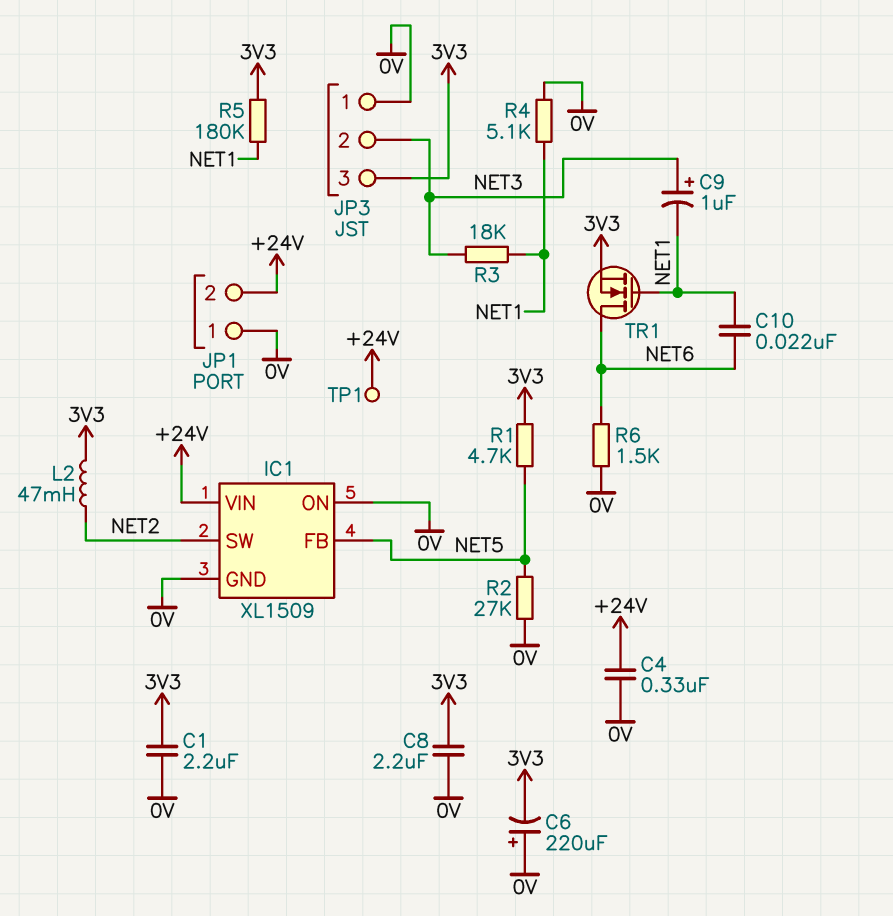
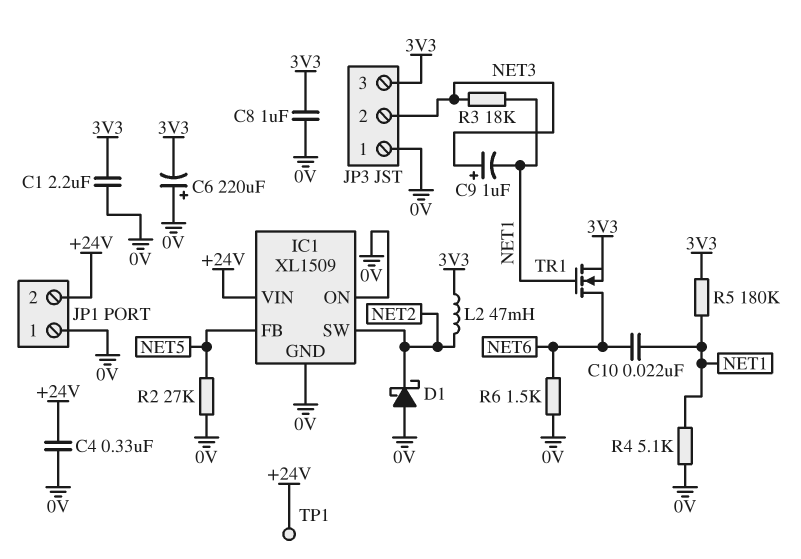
C8: 2.2uF (0V, 3V3) -> 1uF (0V, 3V3)
D1: none -> schottky (A 0V, K NET2)
R1: 4.7k (3V3, NET5) -> none

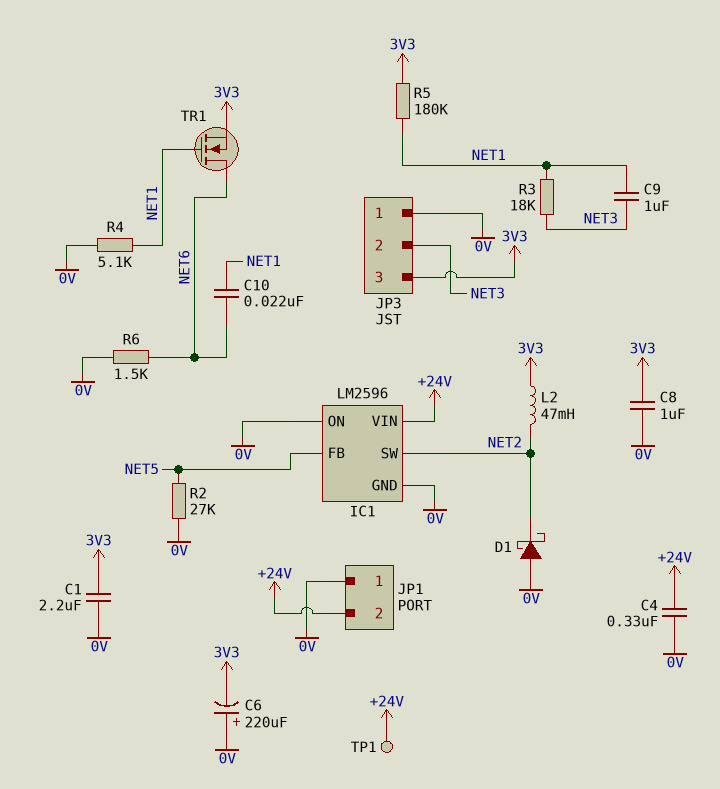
C9: 1uF (plus NET3, minus NET1) -> 1uF (NET1, NET3)
IC1: XL1509 -> LM2596

